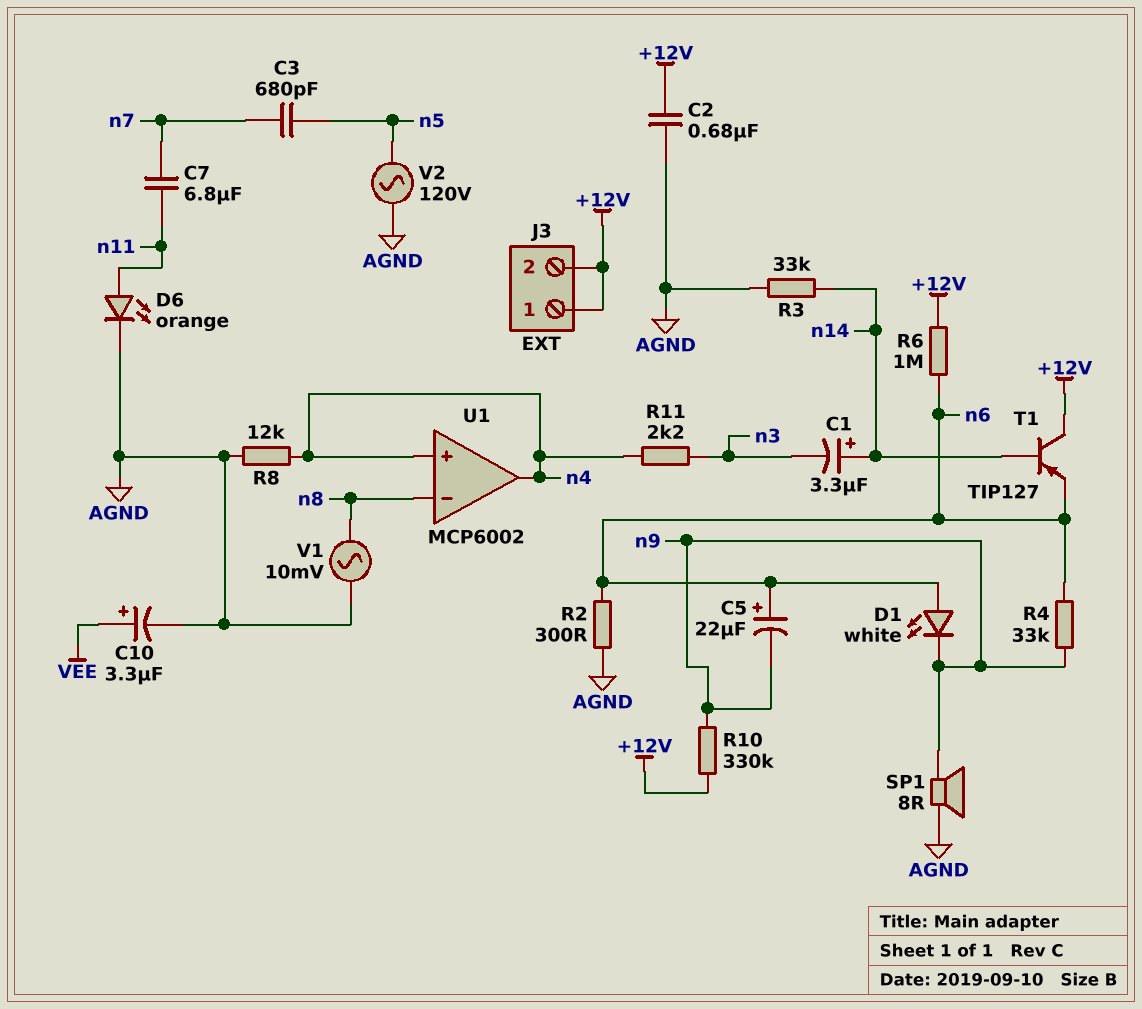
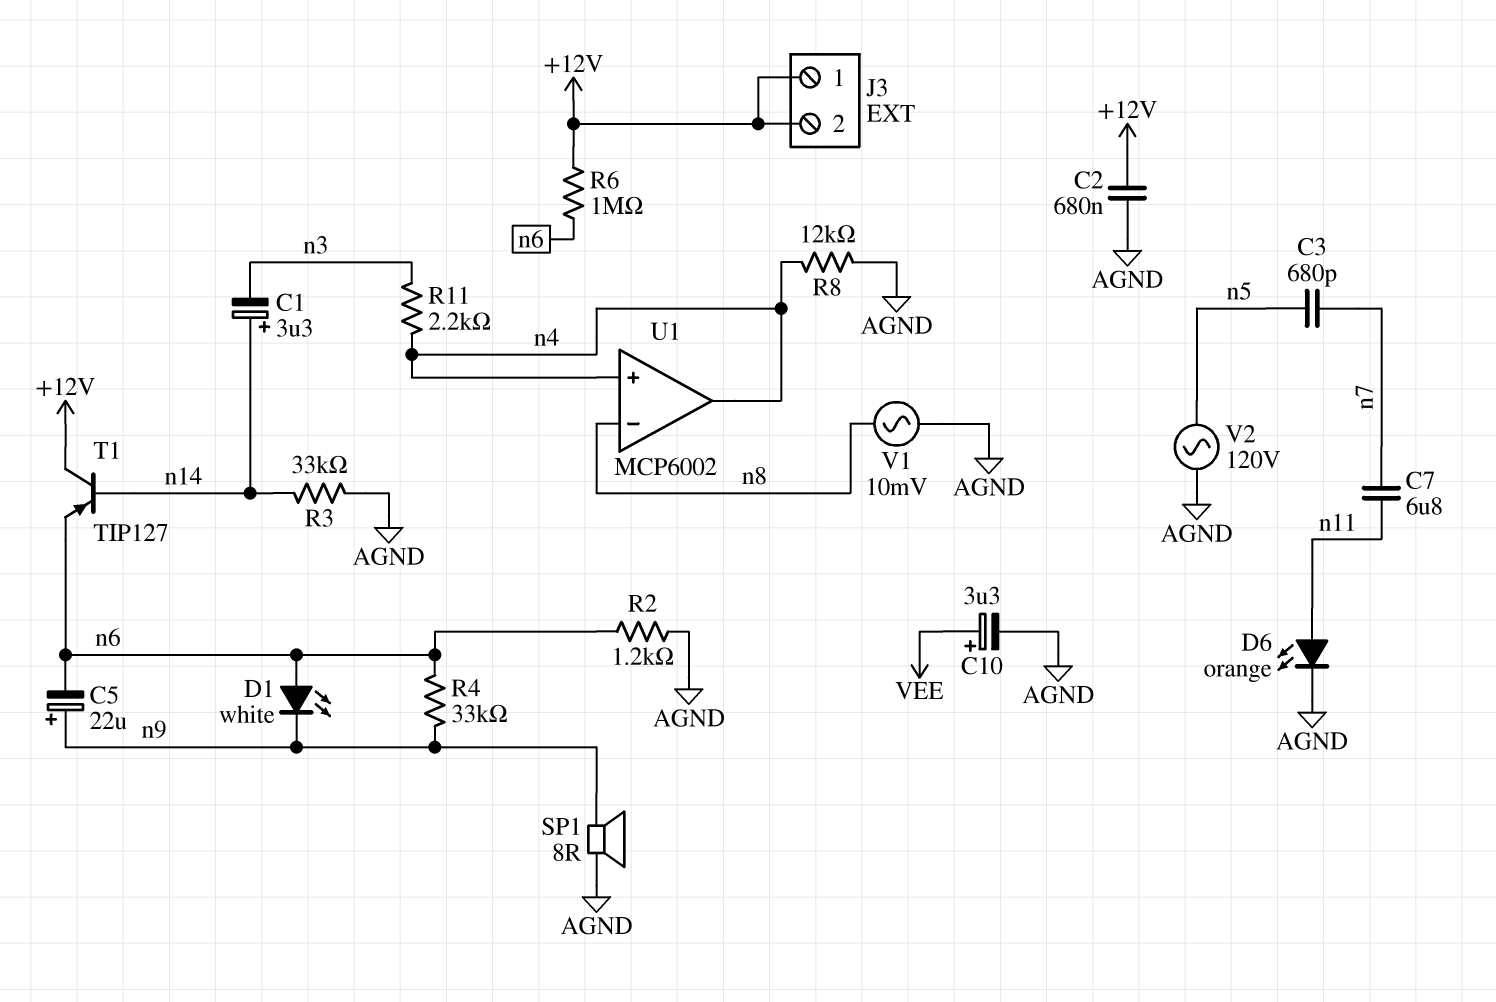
C5: 22uF (plus n6, minus n9) -> 22uF (plus n9, minus n6)
R2: 300 (AGND, n6) -> 1.2k (AGND, n6)
R10: 330k (+12V, n9) -> none

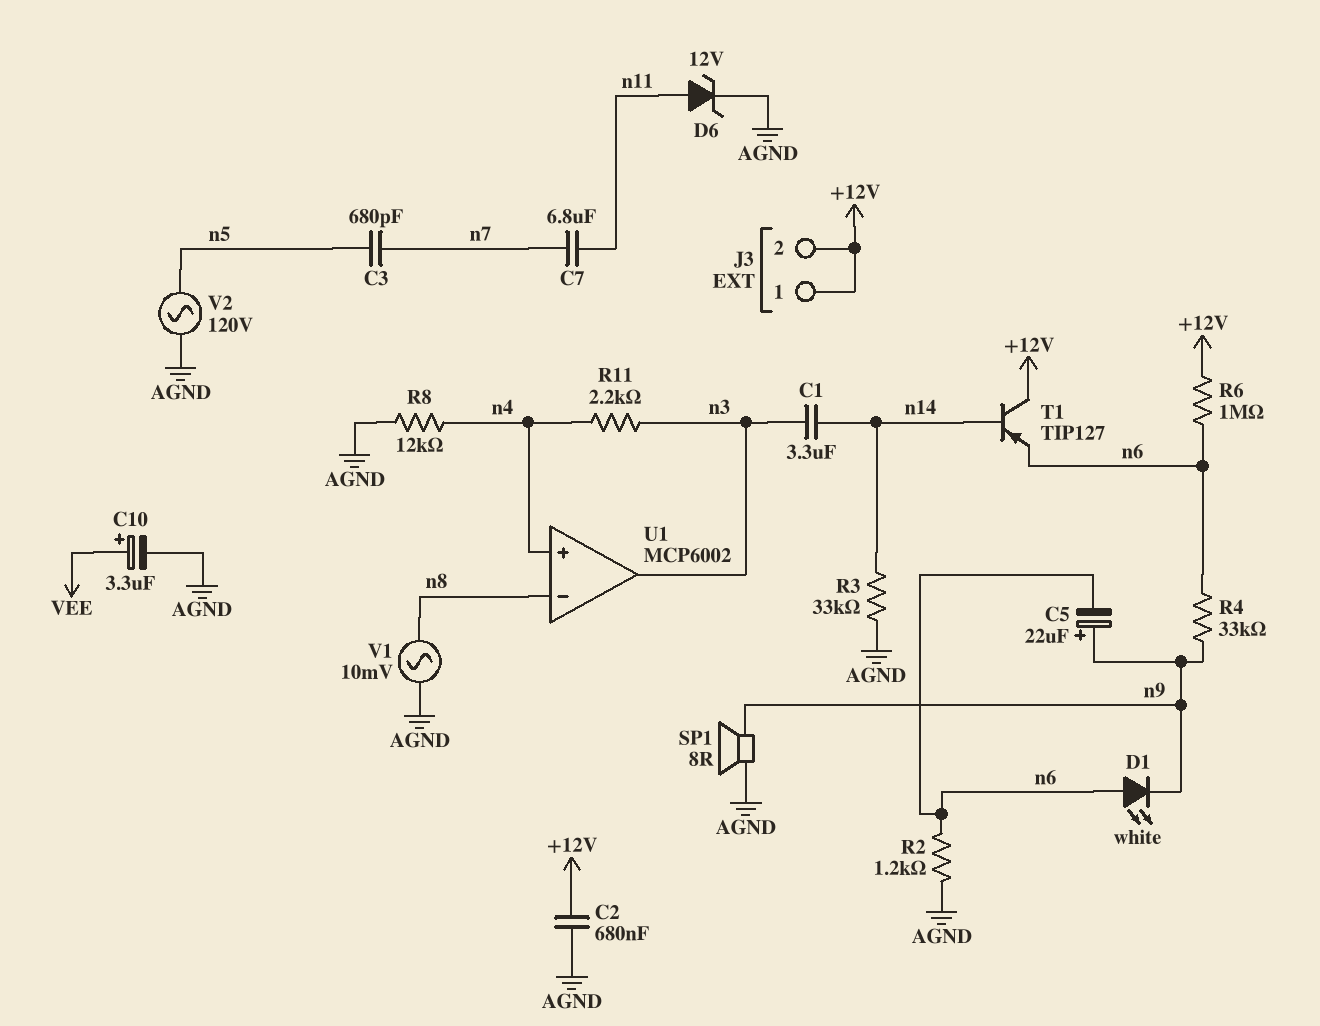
C1: 3.3uF (plus n14, minus n3) -> 3.3uF (n3, n14)
D6: LED orange (A n11, K AGND) -> zener 12V (A n11, K AGND)
U1 pin out: n4 -> n3

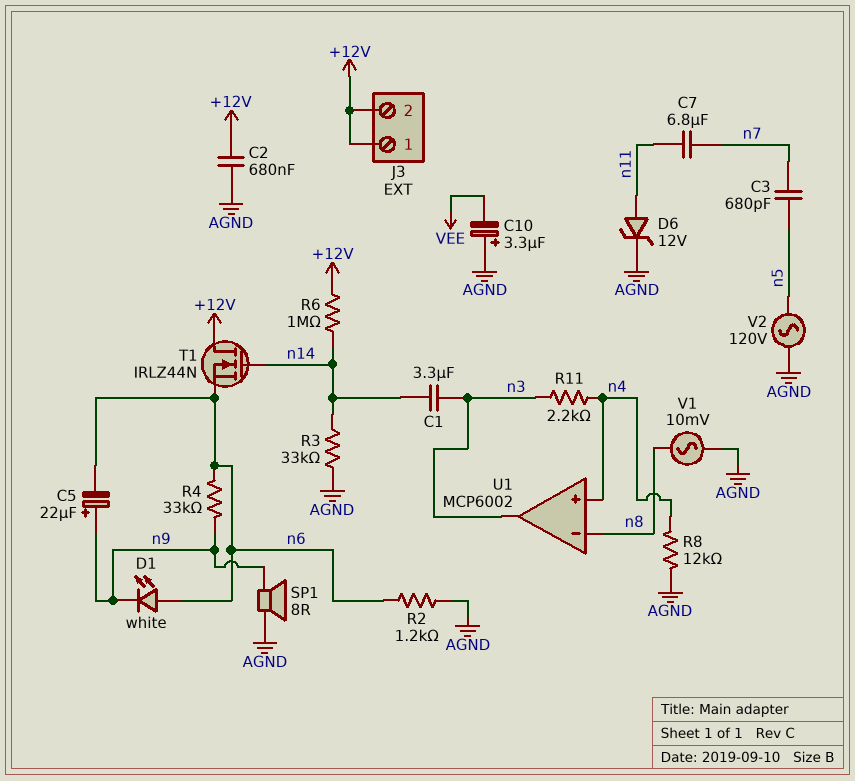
C10: 3.3uF (plus VEE, minus AGND) -> 3.3uF (plus AGND, minus VEE)
R6: 1M (+12V, n6) -> 1M (+12V, n14)
T1: PNP TIP127 (B n14, C +12V, E n6) -> NMOS IRLZ44N (G n14, D +12V, S n6)

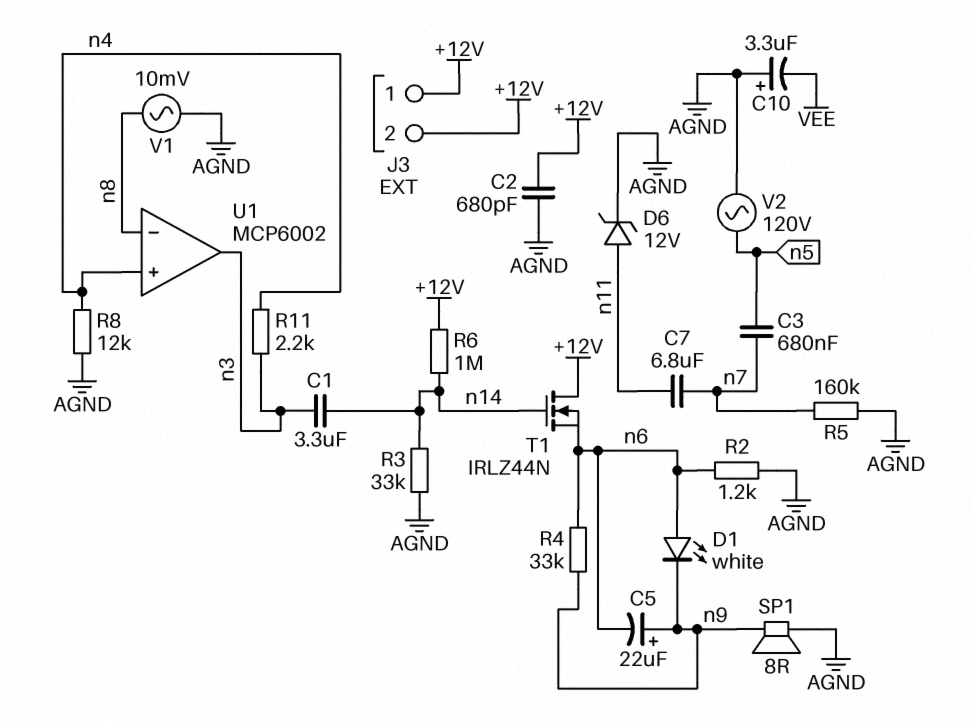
C2: 680nF (+12V, AGND) -> 680pF (+12V, AGND)
C3: 680pF (n5, n7) -> 680nF (n5, n7)
R5: none -> 160k (AGND, n7)

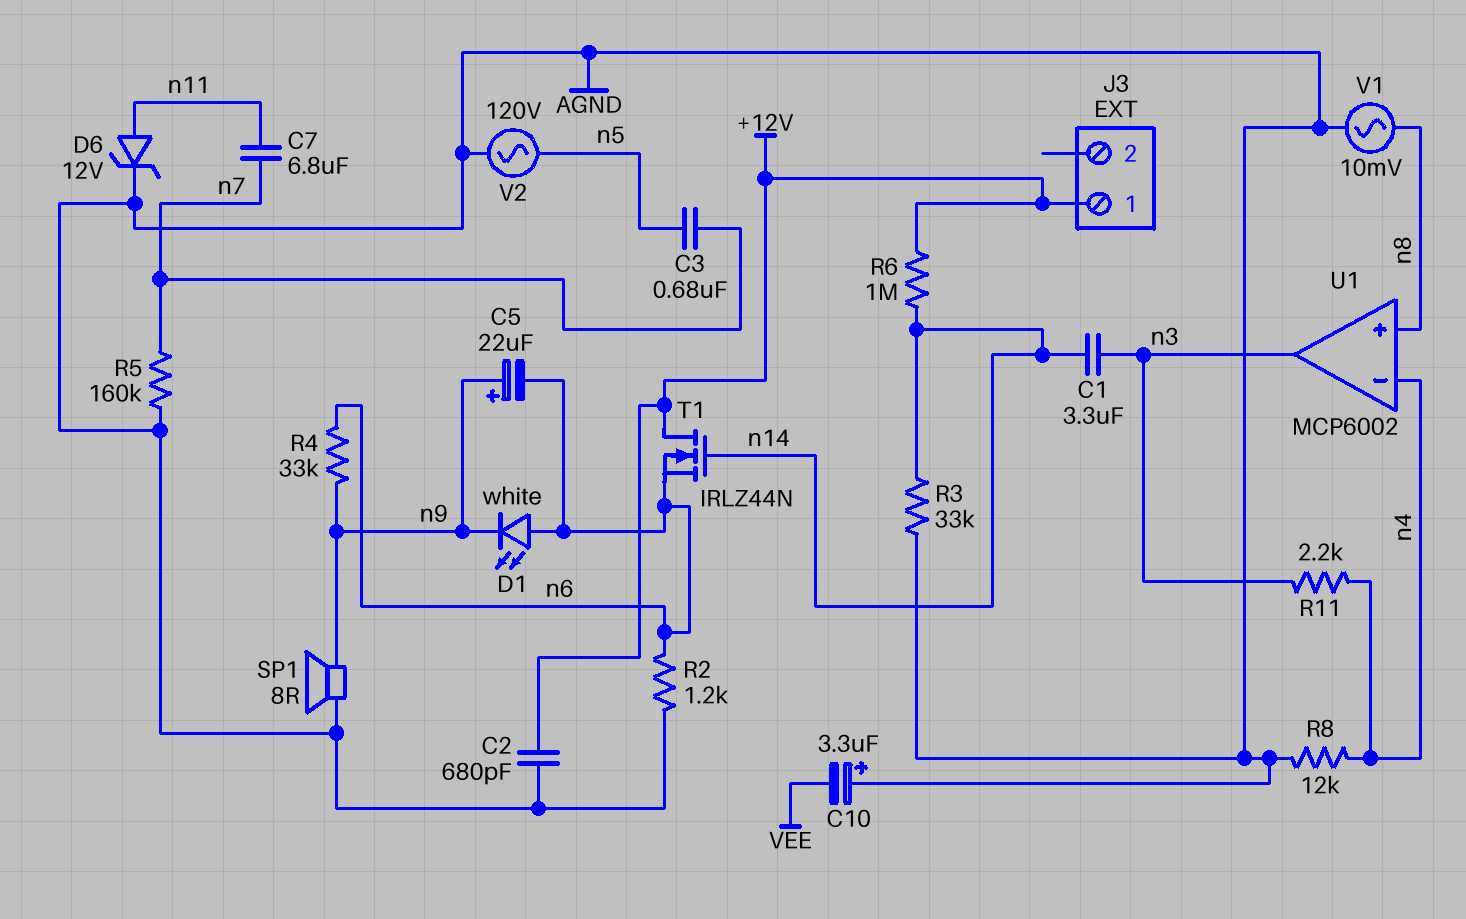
J3 pin 2: +12V -> none
U1 pin in+: n4 -> n8
U1 pin in-: n8 -> n4

